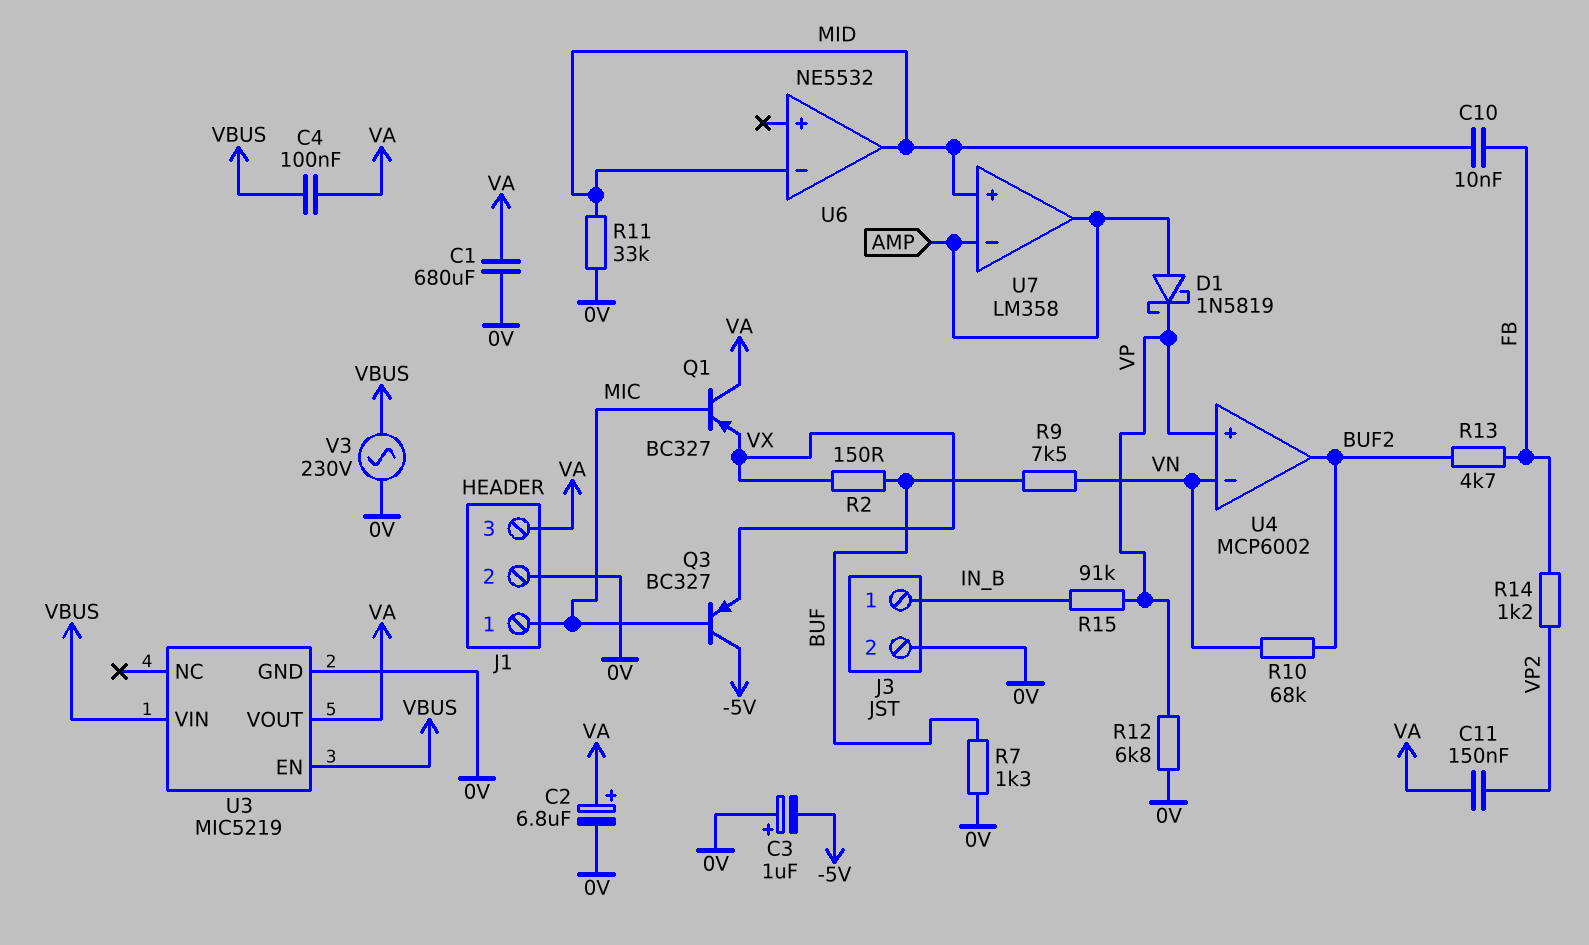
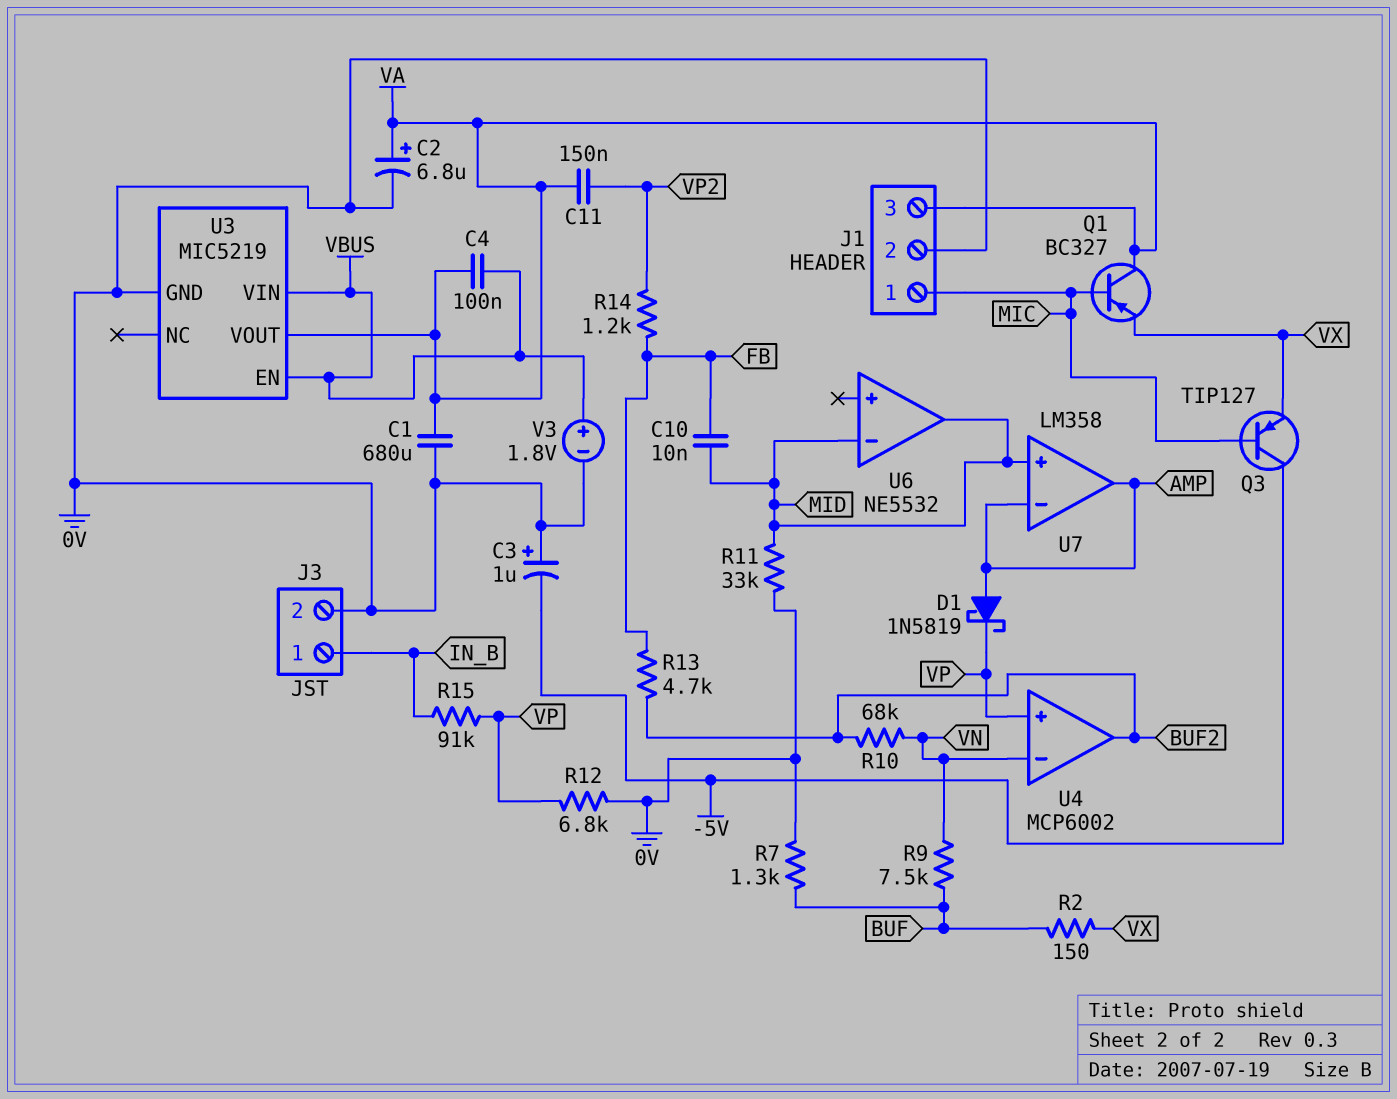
Q3: PNP BC327 (B MIC, C -5V, E VX) -> PNP TIP127 (B MIC, C -5V, E VX)
V3: AC 230V (0V, VBUS) -> 1.8V (plus VBUS, minus 0V)

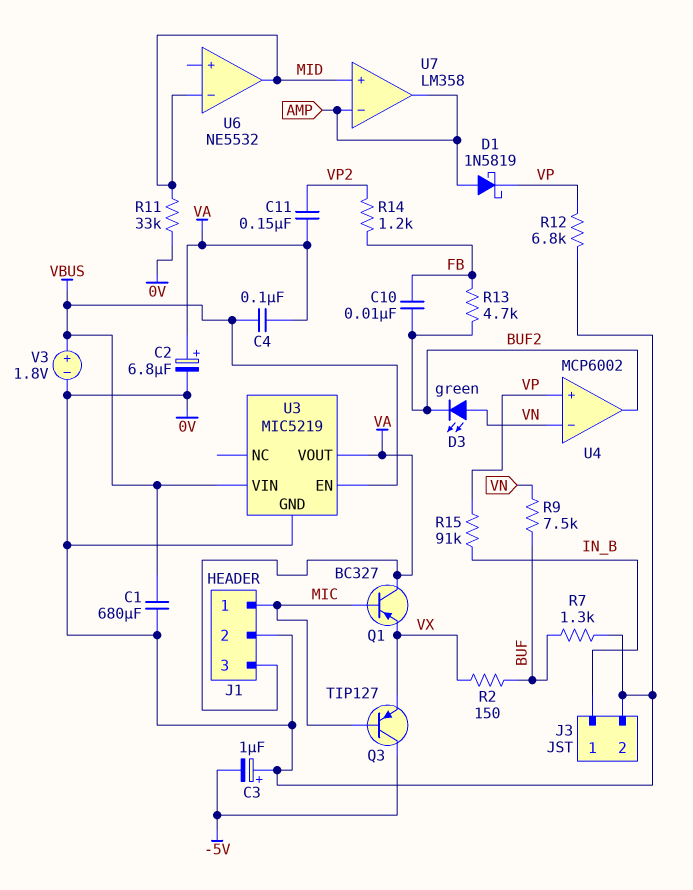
C1: 680uF (0V, VA) -> 680uF (0V, VBUS)
C10: 10nF (FB, MID) -> 10nF (BUF2, FB)
D3: none -> LED green (A VN, K BUF2)
R10: 68k (BUF2, VN) -> none

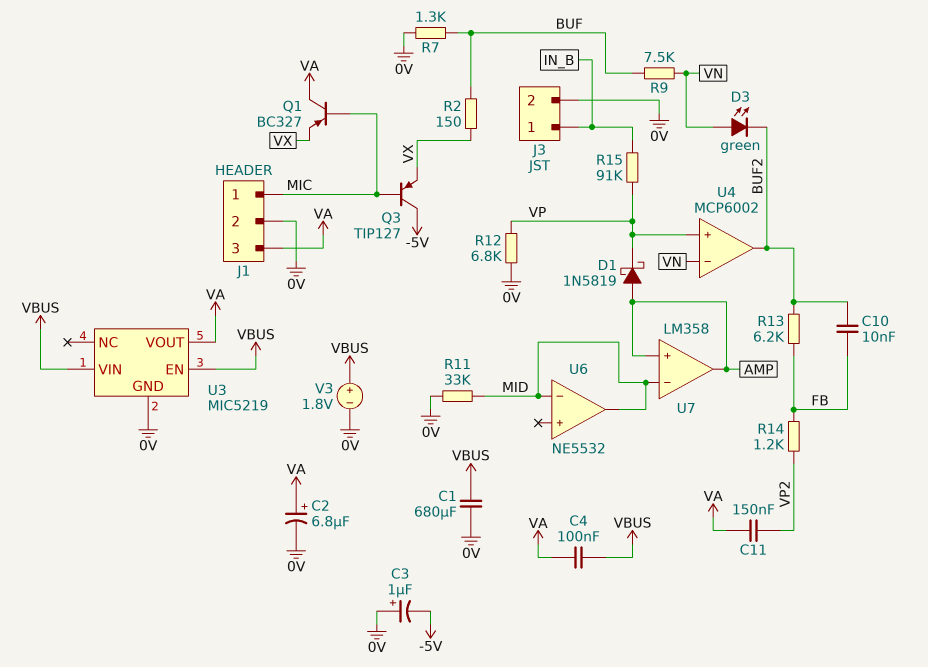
R13: 4.7k (BUF2, FB) -> 6.2k (BUF2, FB)
U7 pin in+: MID -> AMP
U7 pin in-: AMP -> MID

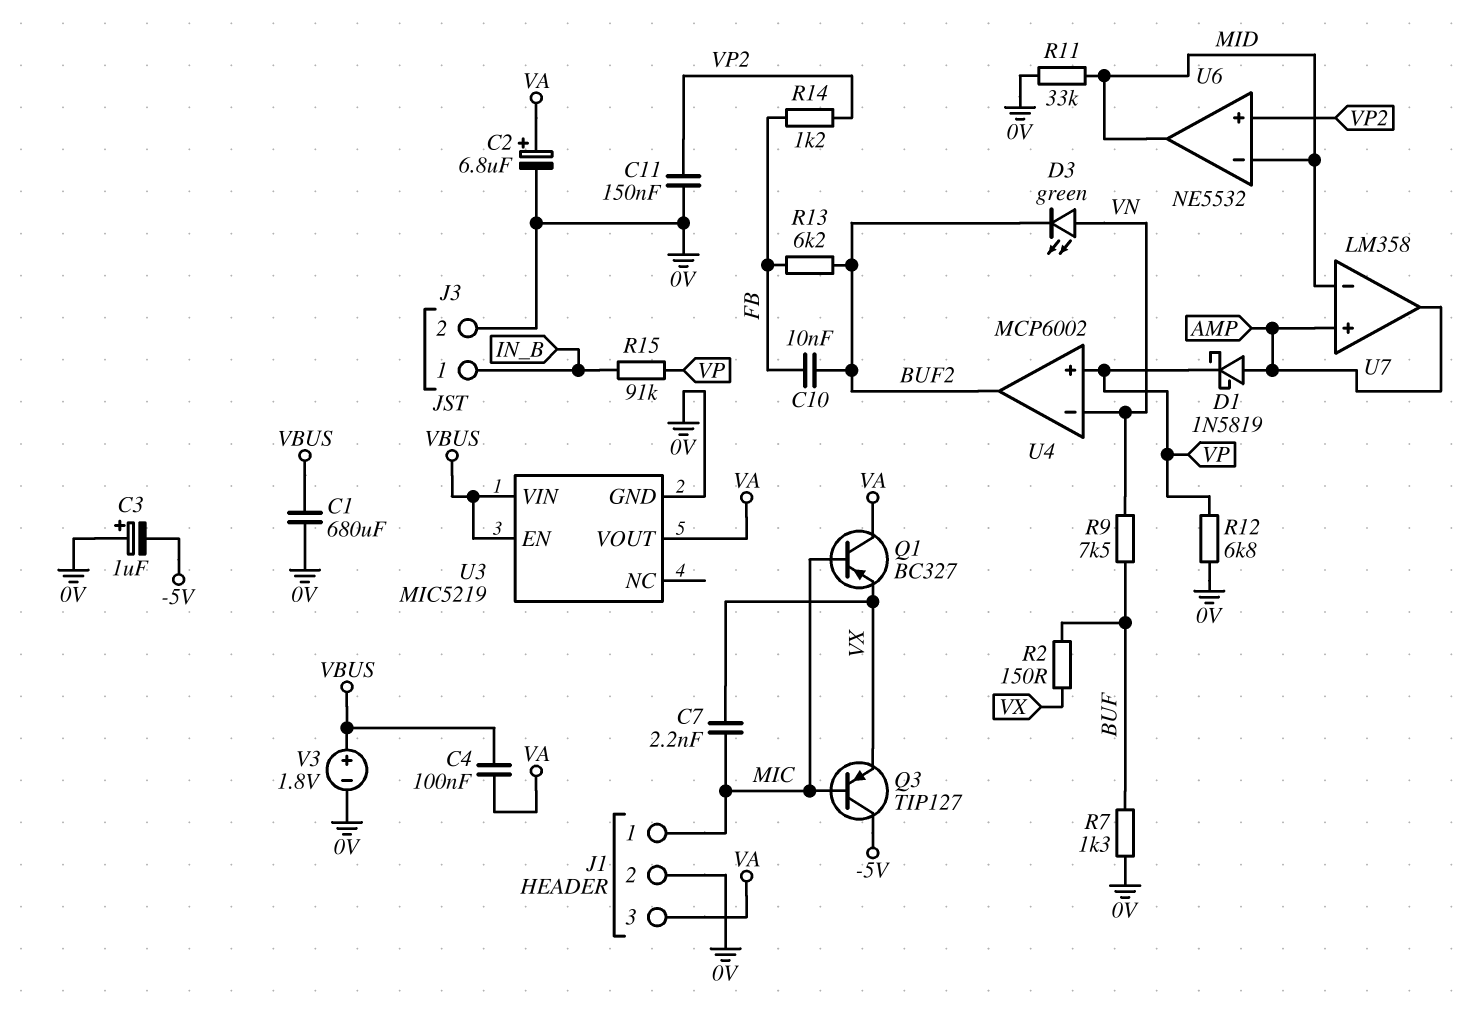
C7: none -> 2.2nF (MIC, VX)
C11: 150nF (VA, VP2) -> 150nF (0V, VP2)
U6 pin in+: none -> VP2

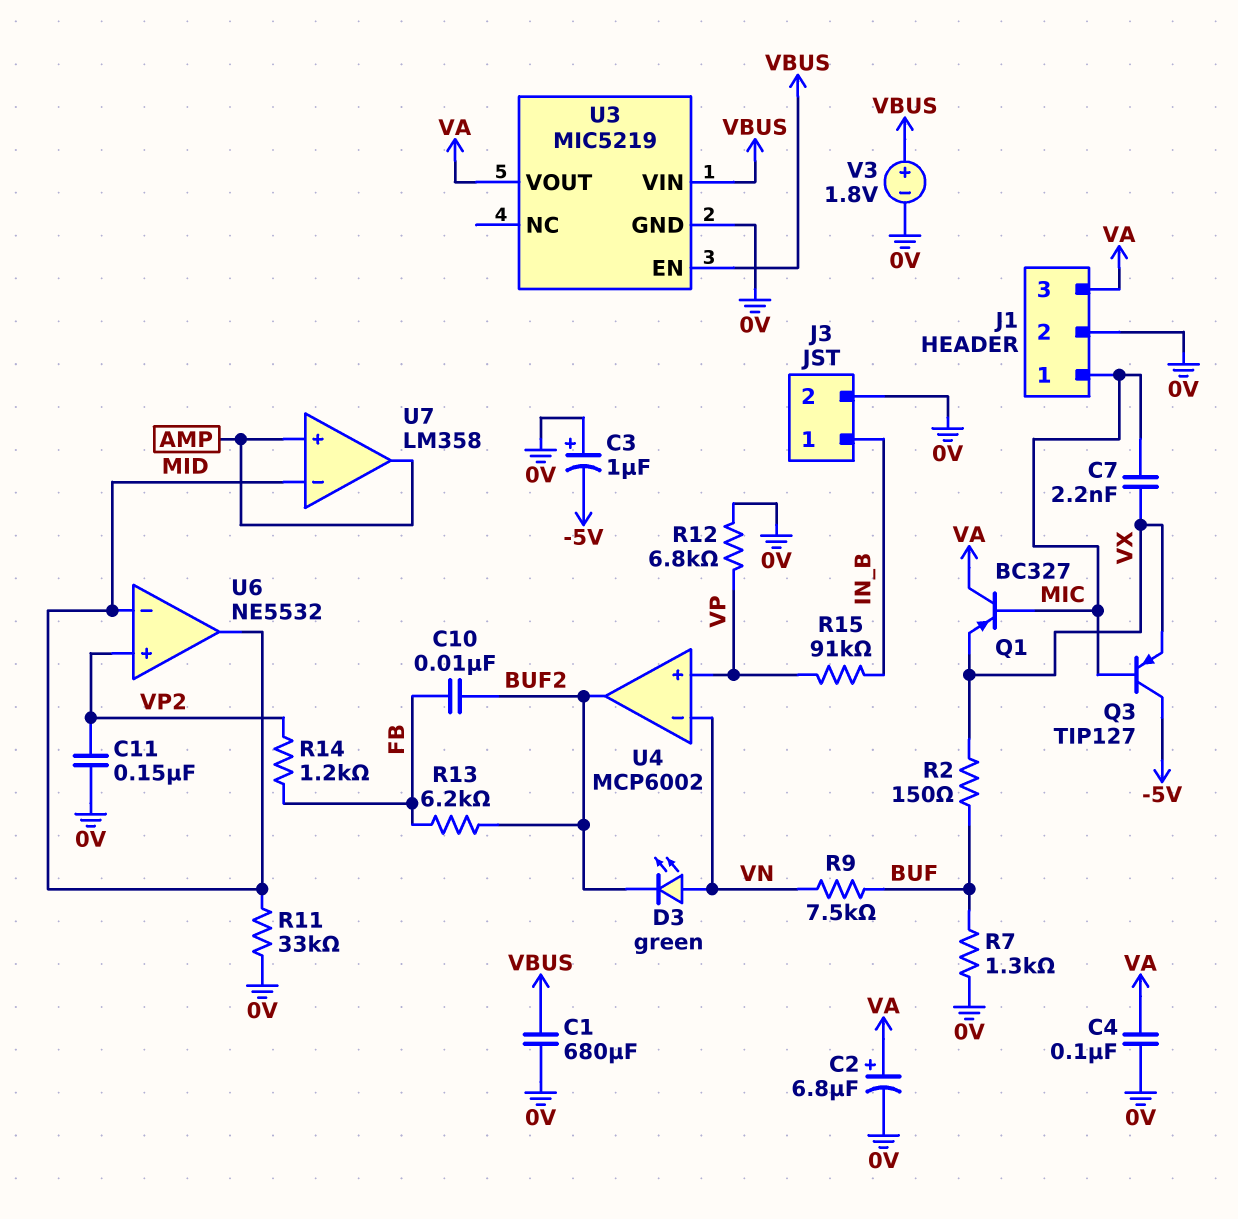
C4: 100nF (VA, VBUS) -> 100nF (0V, VA)
D1: schottky 1N5819 (A AMP, K VP) -> none

